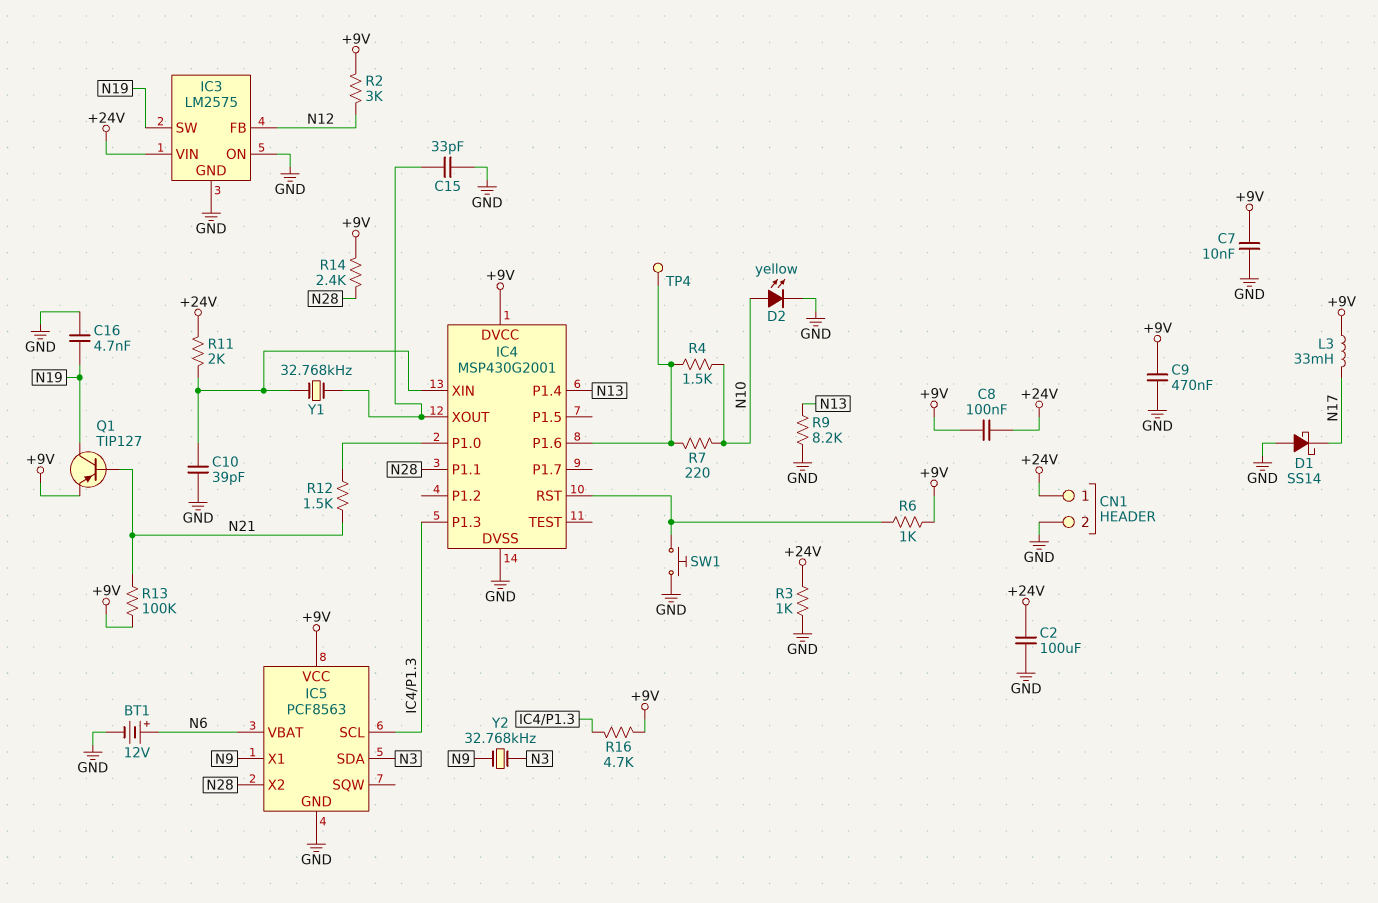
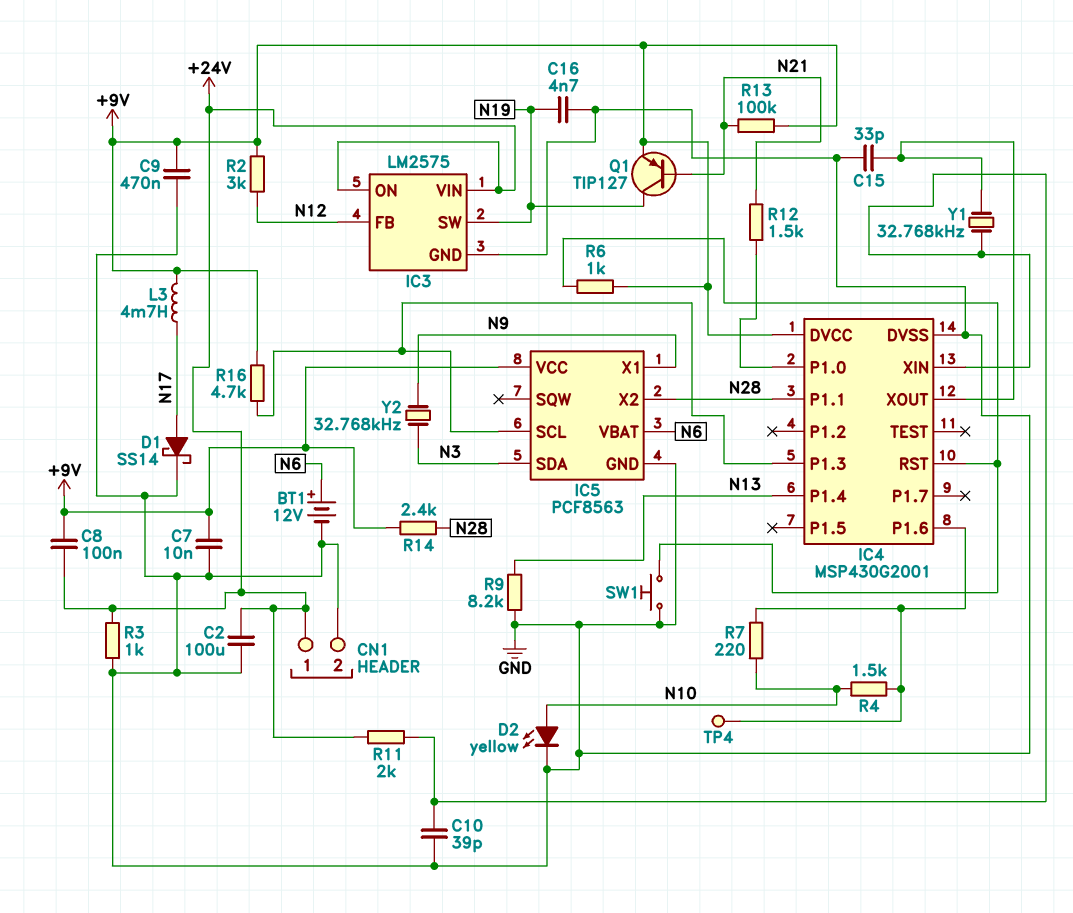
D1: schottky SS14 (A GND, K N17) -> schottky SS14 (A N17, K GND)
IC3 pin ON: GND -> +24V
L3: 33mH (+9V, N17) -> 4.7mH (+9V, N17)

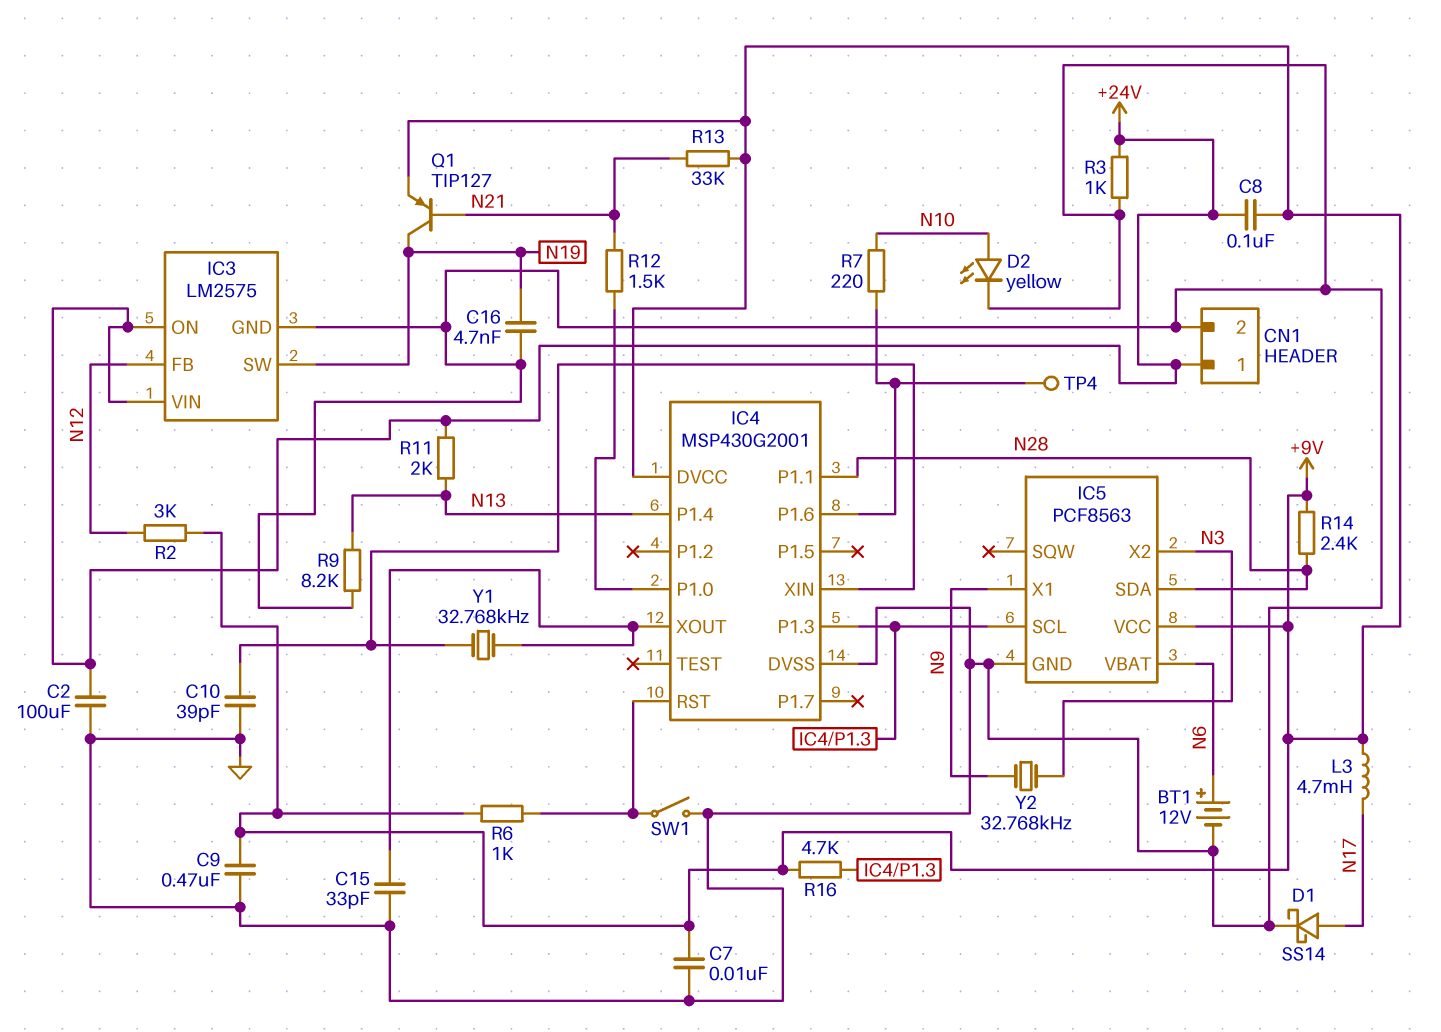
IC5 pin SDA: N3 -> N28
IC5 pin X2: N28 -> N3
R4: 1.5k (IC4/P1.6, N10) -> none
R11: 2k (+24V, IC4/XIN) -> 2k (+24V, N13)
R13: 100k (+9V, N21) -> 33k (+9V, N21)
SW1: button (GND, IC4/RST) -> switch (GND, IC4/RST)

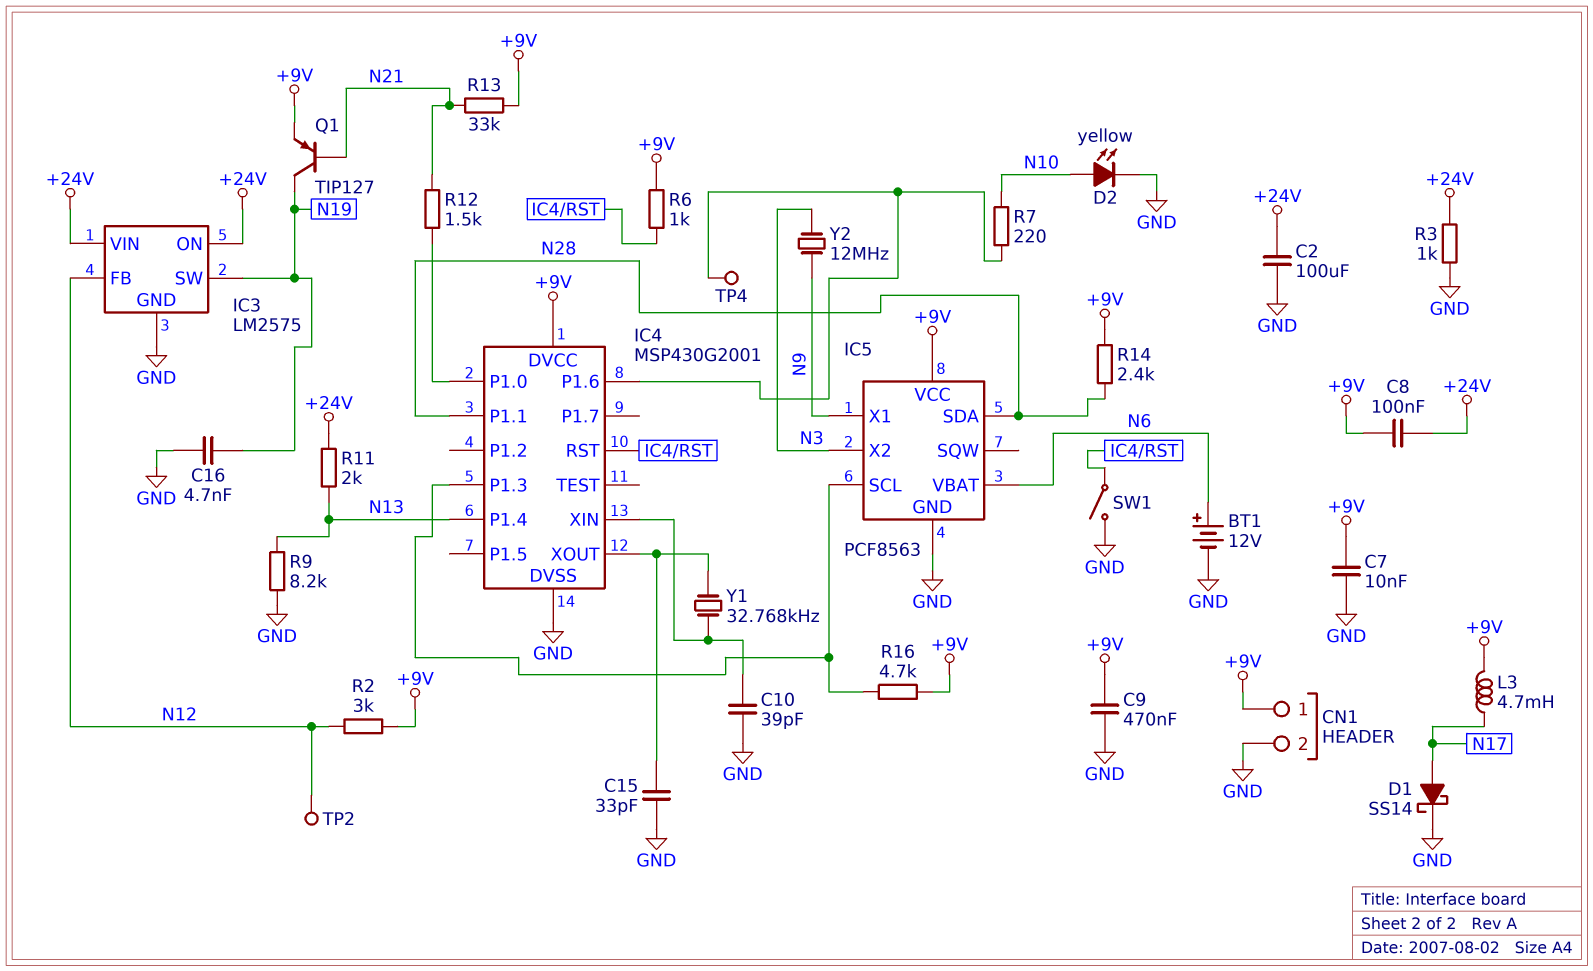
CN1 pin 1: +24V -> +9V
TP2: none -> test point (N12)
Y2: 32.768kHz (N3, N9) -> 12MHz (N3, N9)

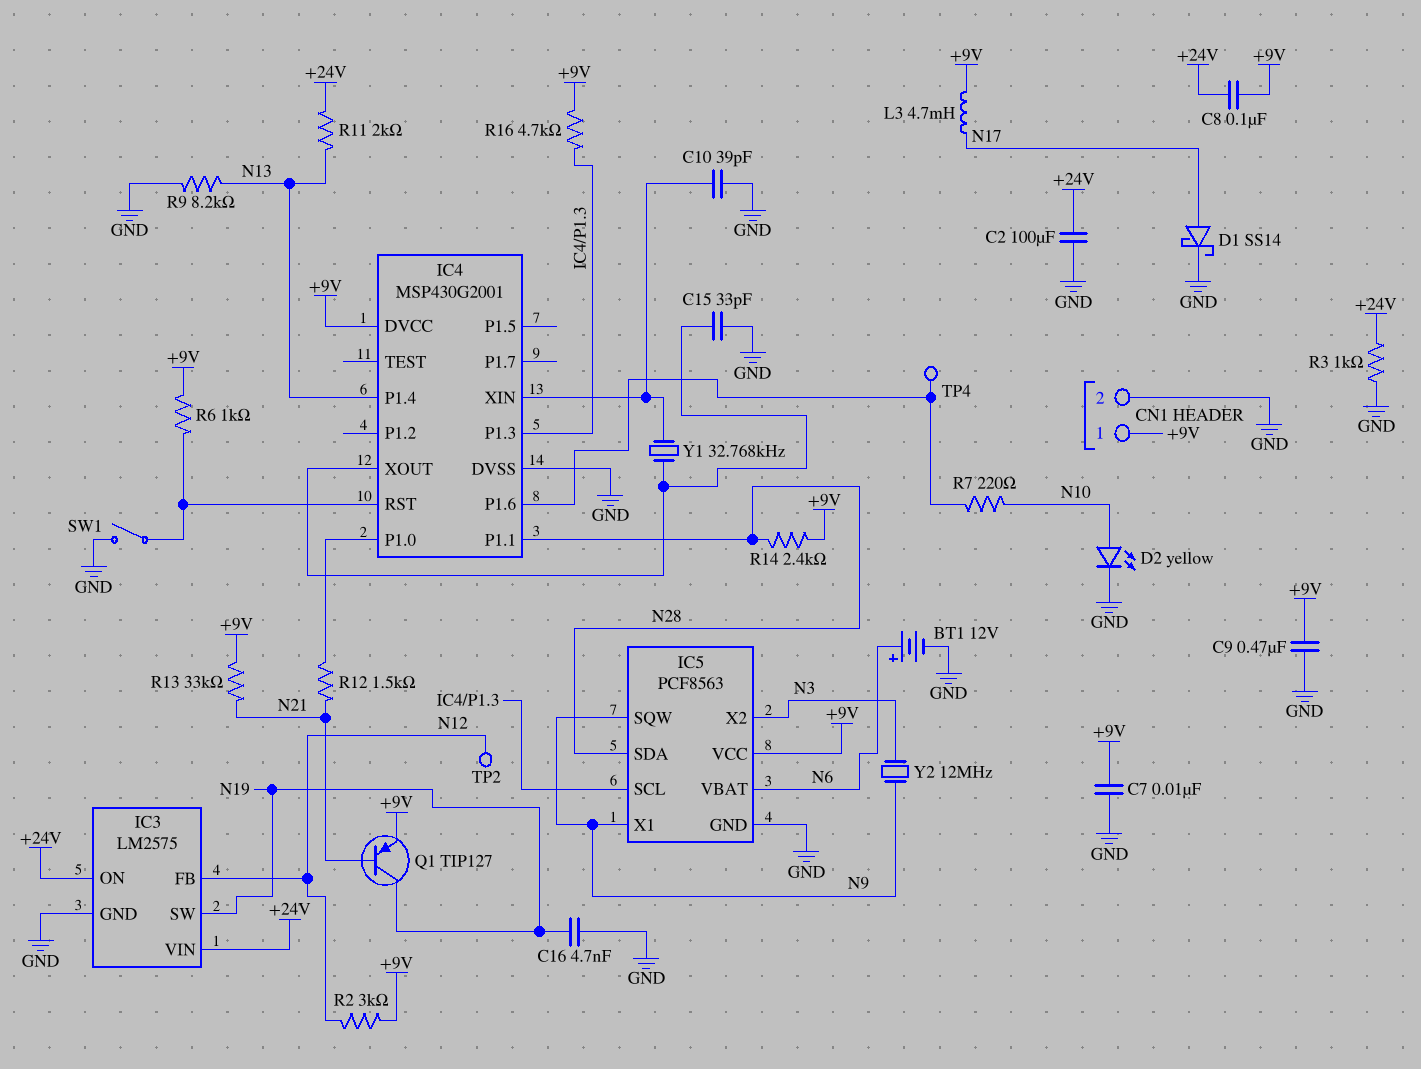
IC5 pin SQW: none -> N9

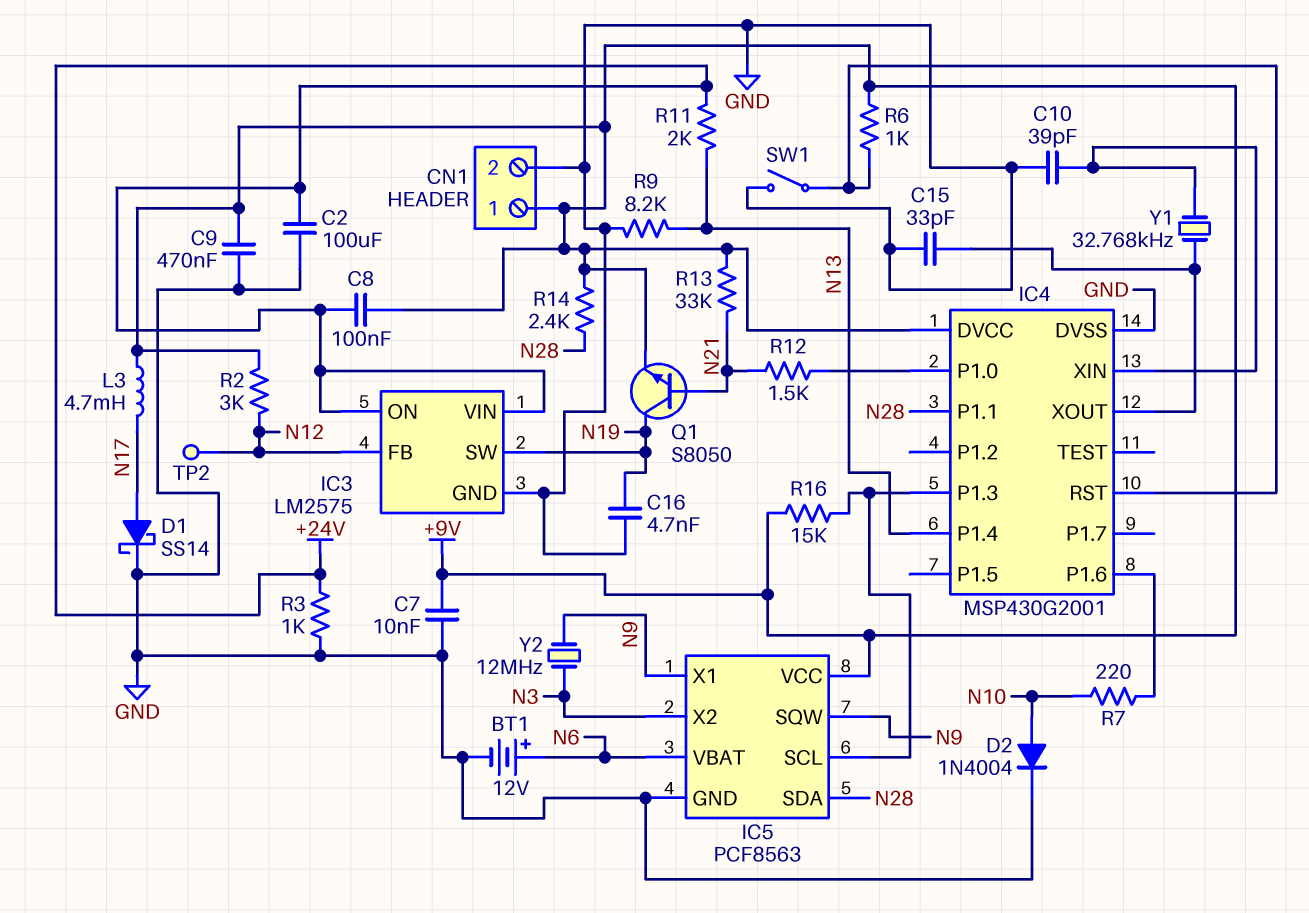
D2: LED yellow (A N10, K GND) -> diode 1N4004 (A N10, K GND)
Q1: PNP TIP127 (B N21, C N19, E +9V) -> NPN S8050 (B N21, C N19, E +9V)
R16: 4.7k (+9V, IC4/P1.3) -> 15k (+9V, IC4/P1.3)
TP4: test point (IC4/P1.6) -> none

